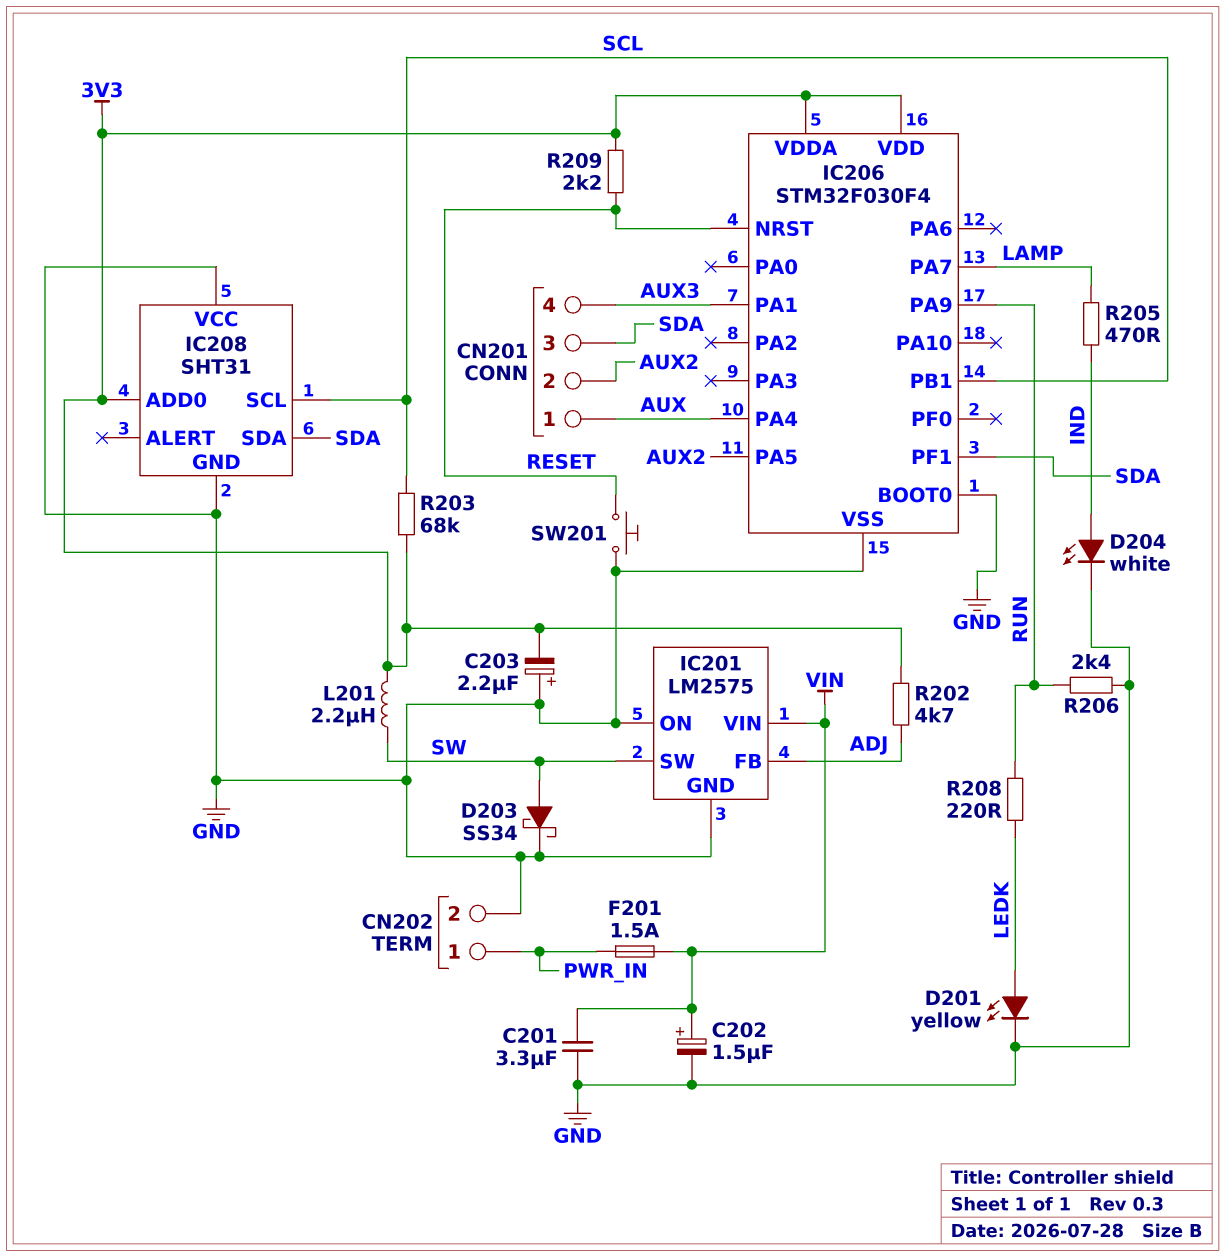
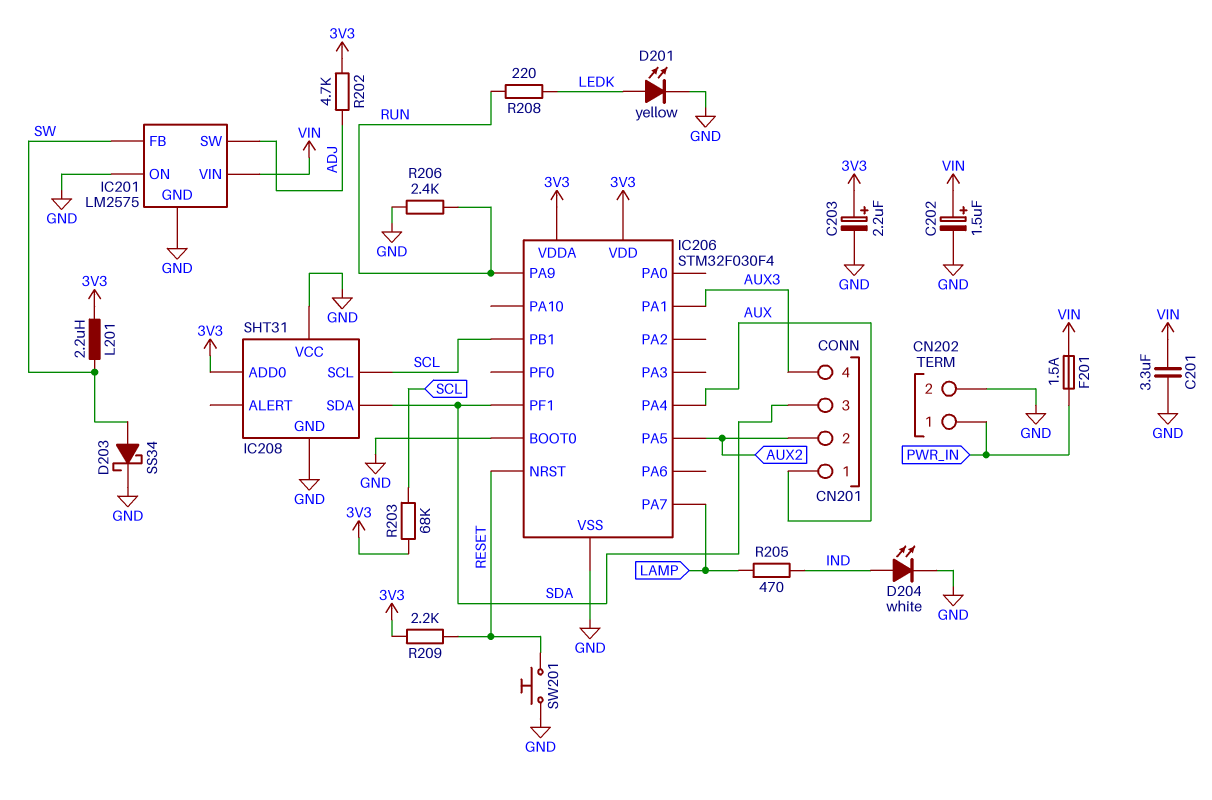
C203: 2.2uF (plus GND, minus 3V3) -> 2.2uF (plus 3V3, minus GND)
IC201 pin FB: ADJ -> SW
IC201 pin SW: SW -> ADJ

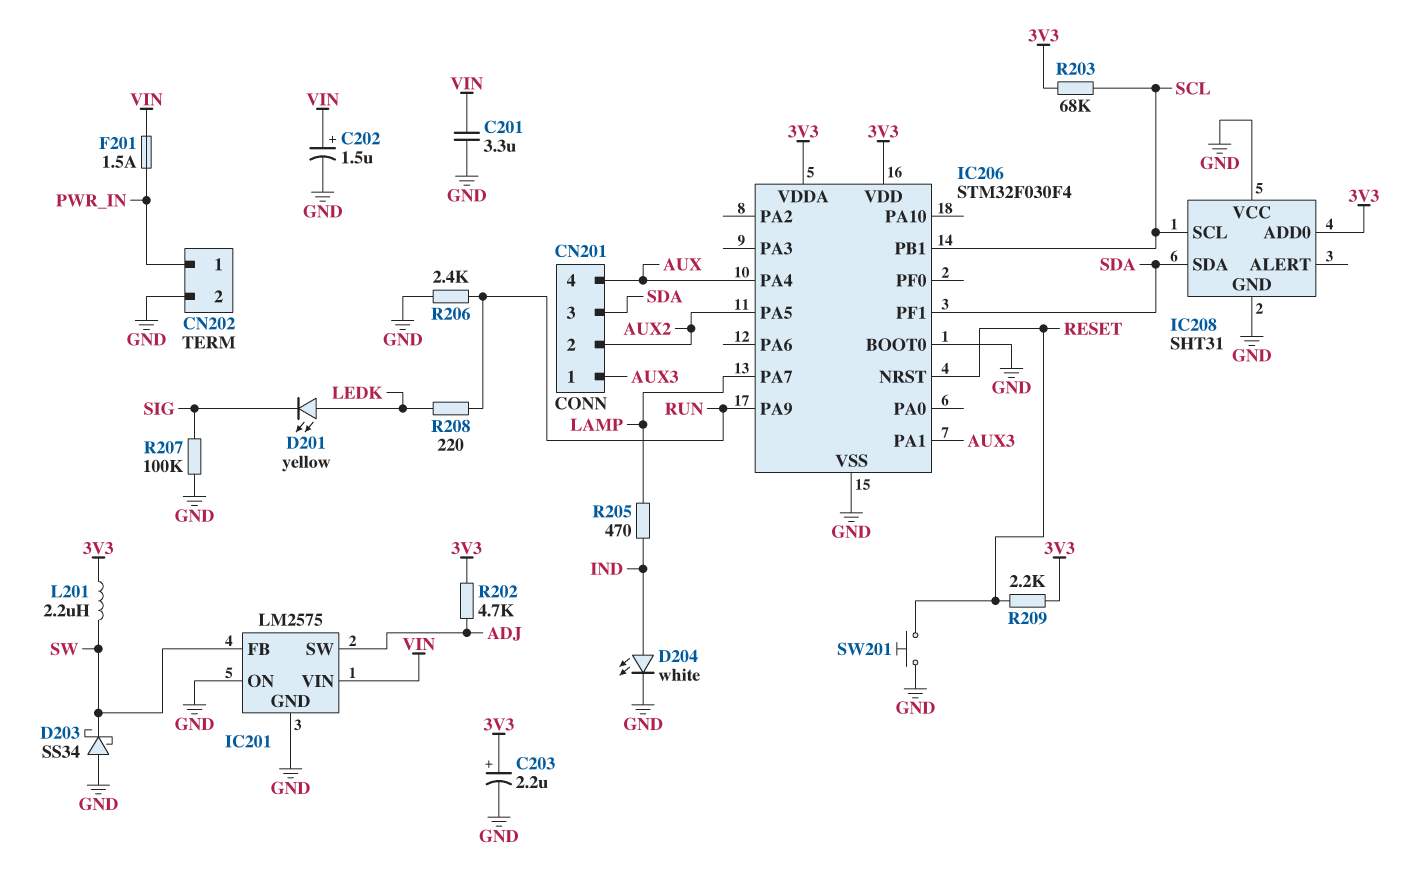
CN201 pin 1: AUX -> AUX3
CN201 pin 4: AUX3 -> AUX
D201: LED yellow (A LEDK, K GND) -> LED yellow (A LEDK, K SIG)
D203: schottky SS34 (A SW, K GND) -> schottky SS34 (A GND, K SW)
R207: none -> 100k (GND, SIG)

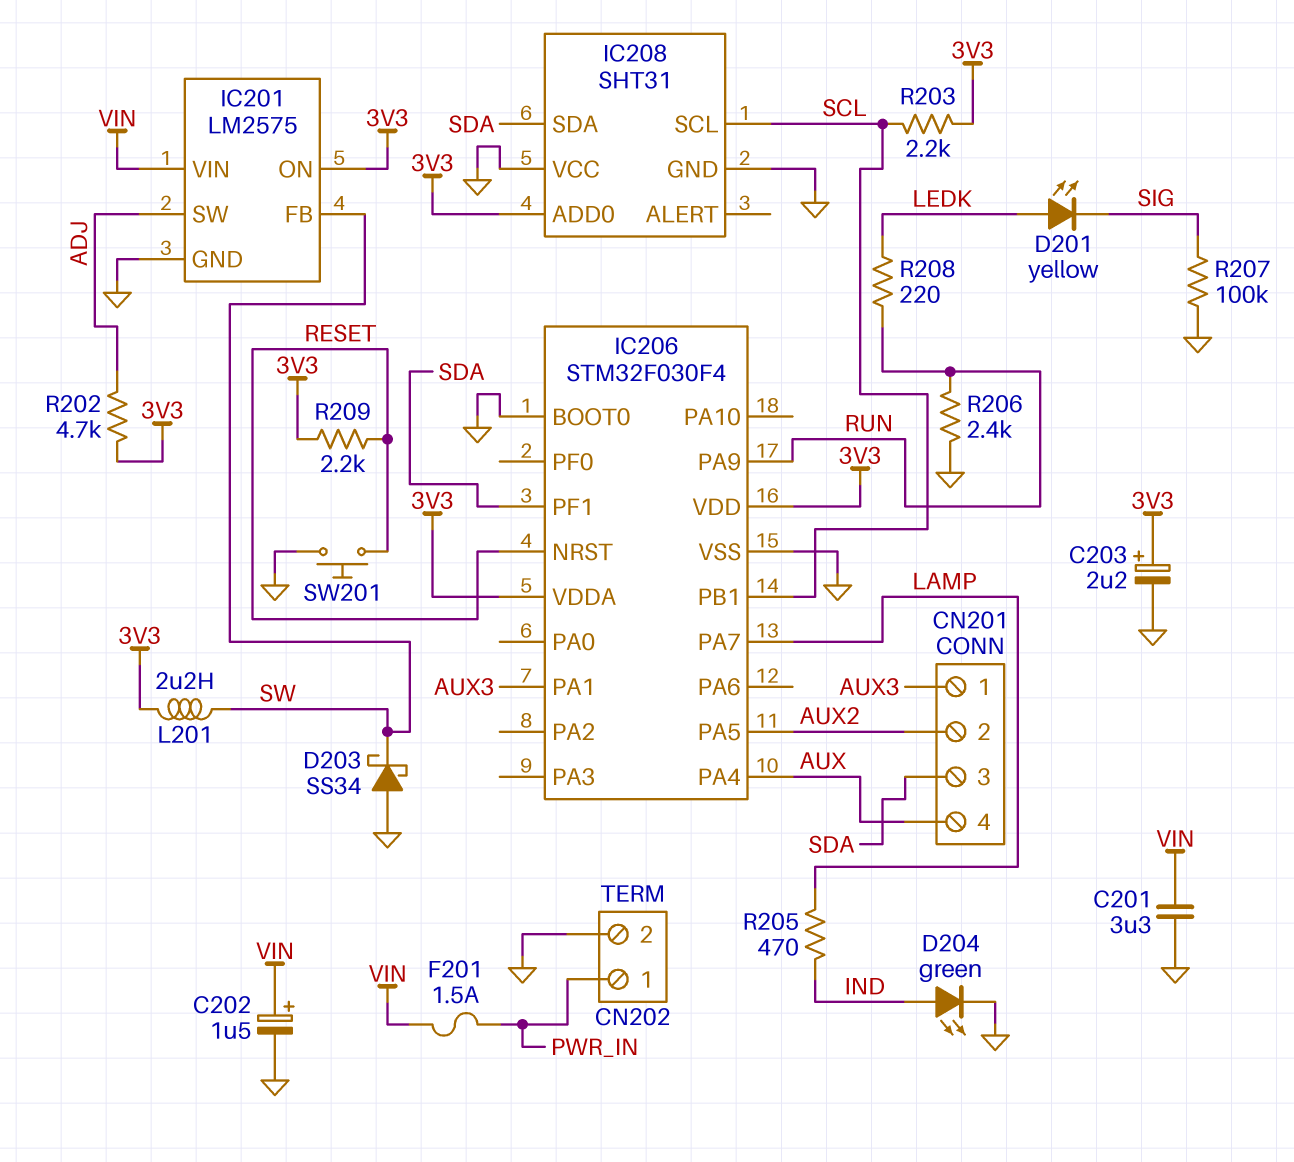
D204: LED white (A IND, K GND) -> LED green (A IND, K GND)
IC201 pin ON: GND -> 3V3
R203: 68k (3V3, SCL) -> 2.2k (3V3, SCL)

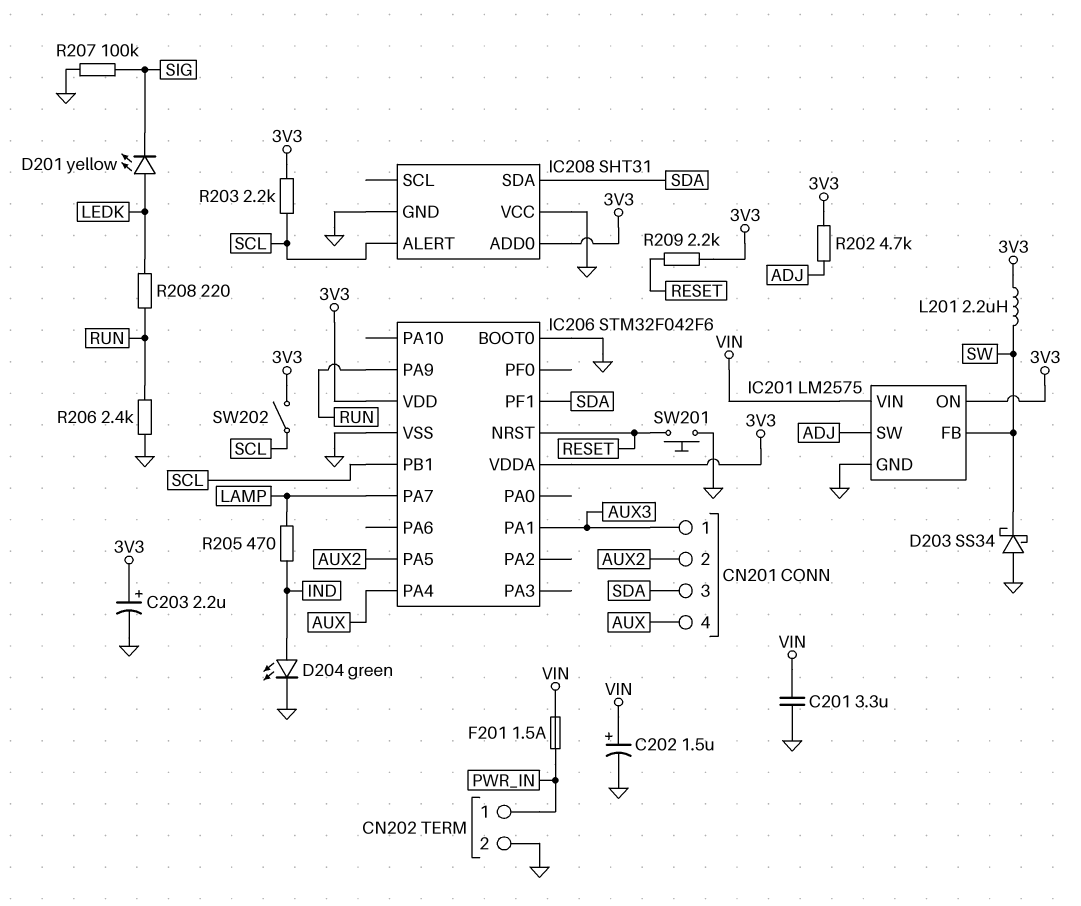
IC206: STM32F030F4 -> STM32F042F6
IC208 pin ALERT: none -> SCL
IC208 pin SCL: SCL -> none
SW202: none -> switch (3V3, SCL)

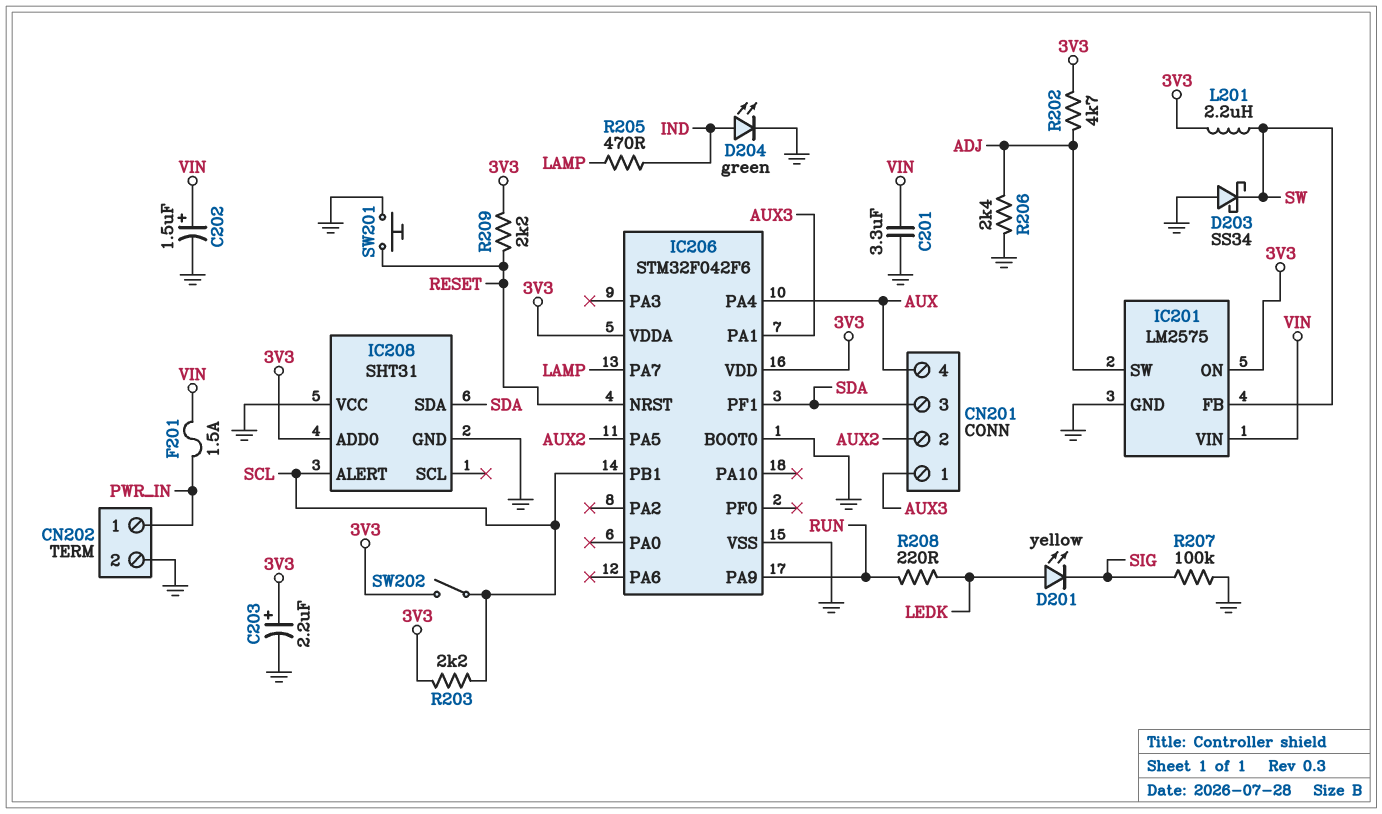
R206: 2.4k (GND, RUN) -> 2.4k (ADJ, GND)

